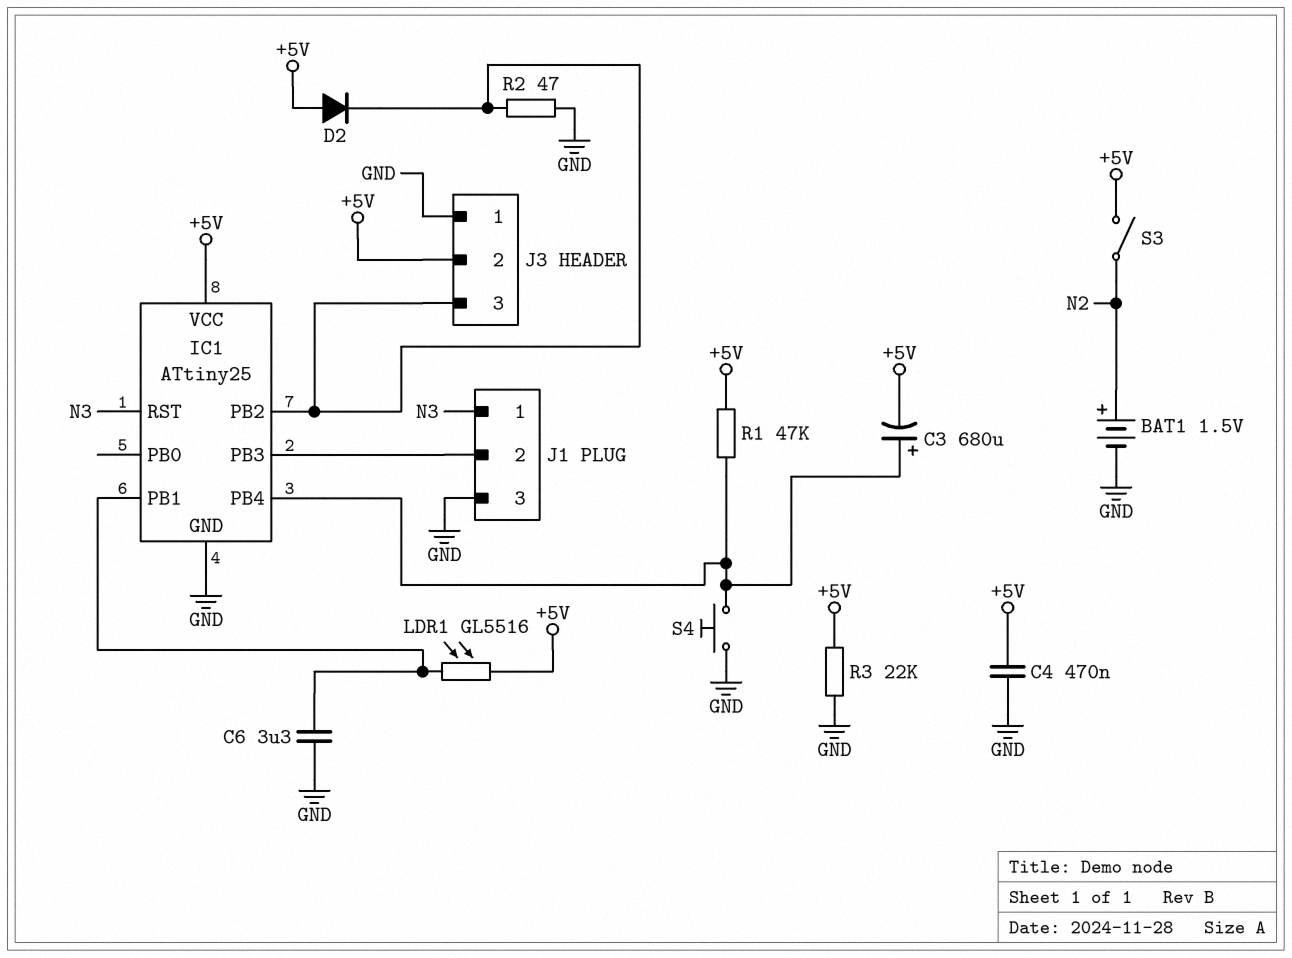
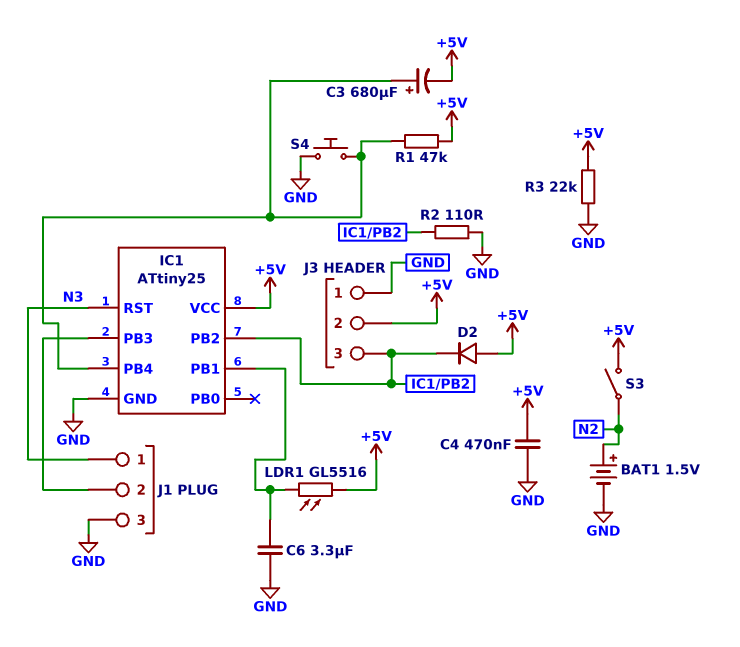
R2: 47 (GND, IC1/PB2) -> 110 (GND, IC1/PB2)

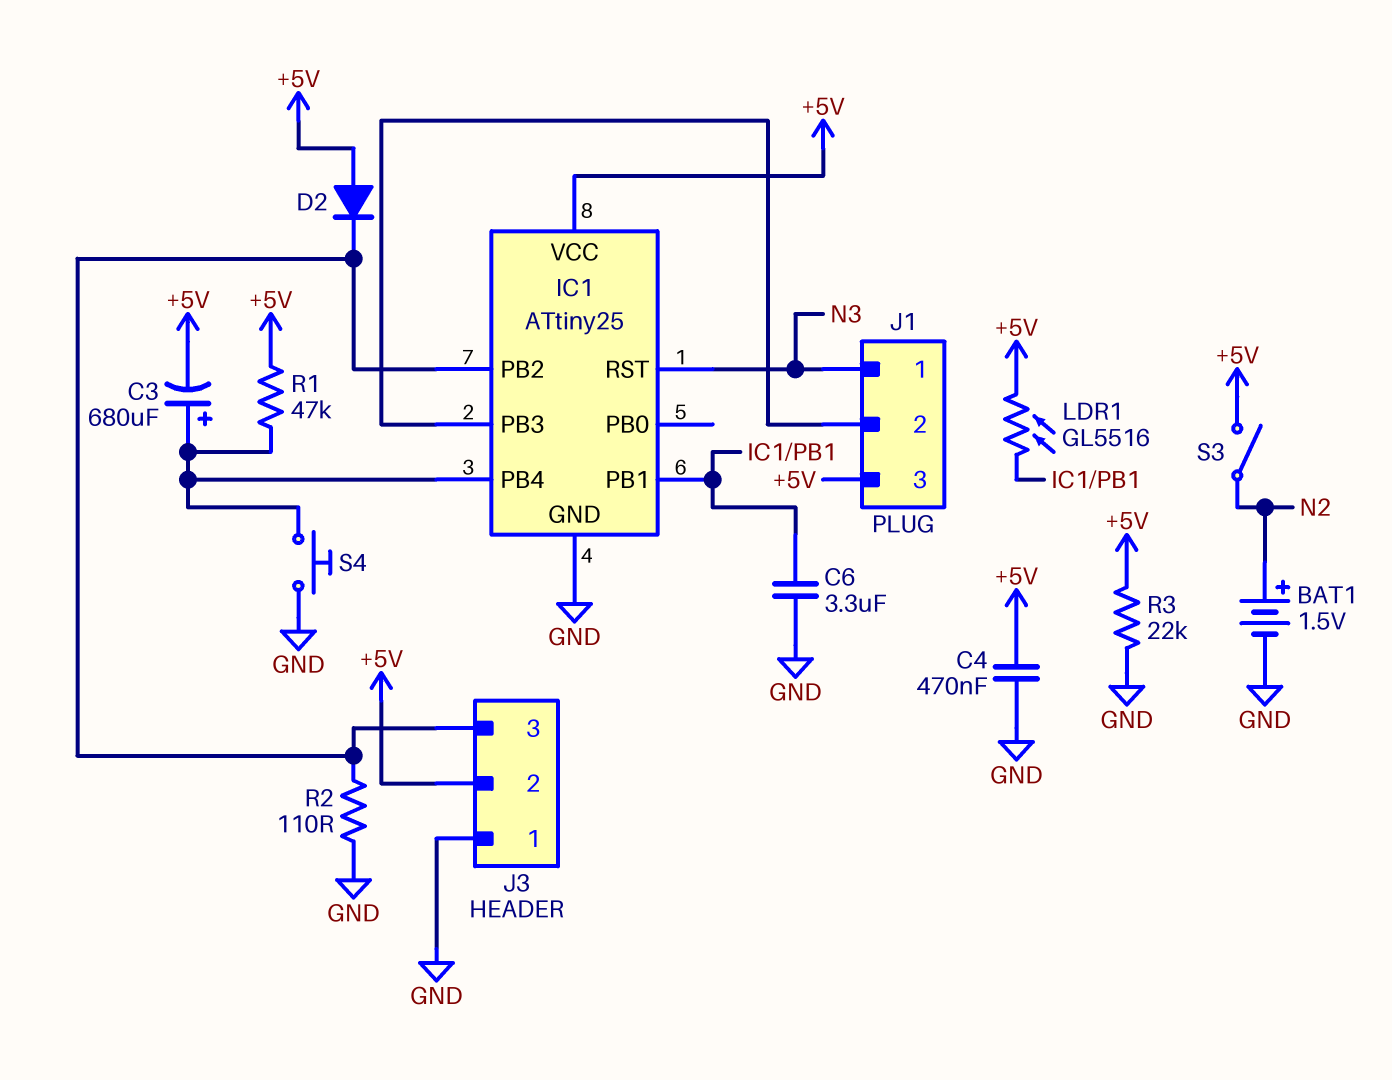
J1 pin 3: GND -> +5V

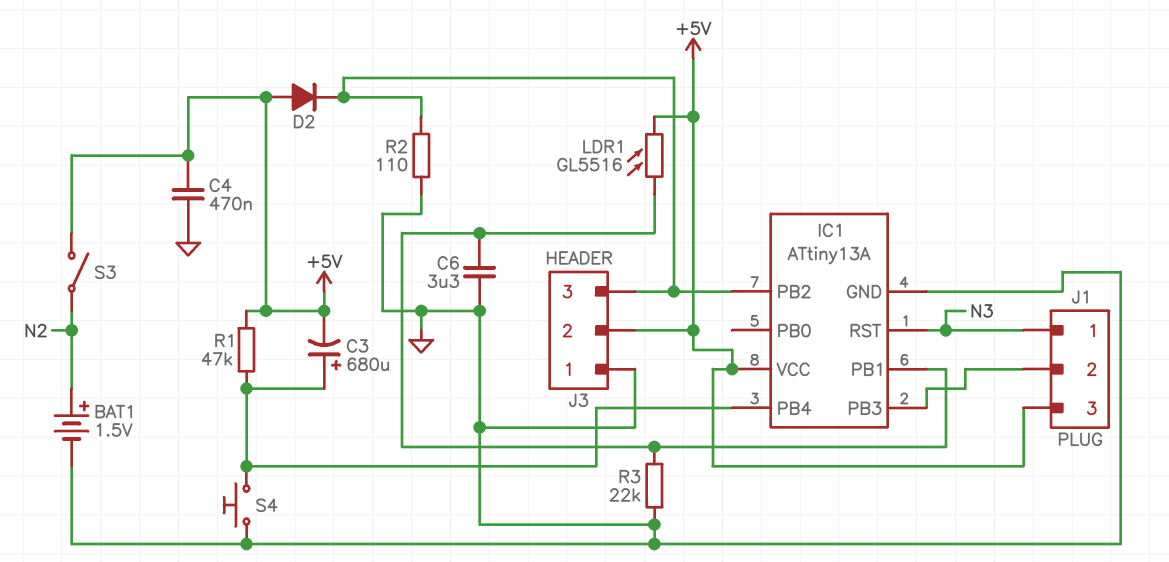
IC1: ATtiny25 -> ATtiny13A
R3: 22k (+5V, GND) -> 22k (GND, IC1/PB1)

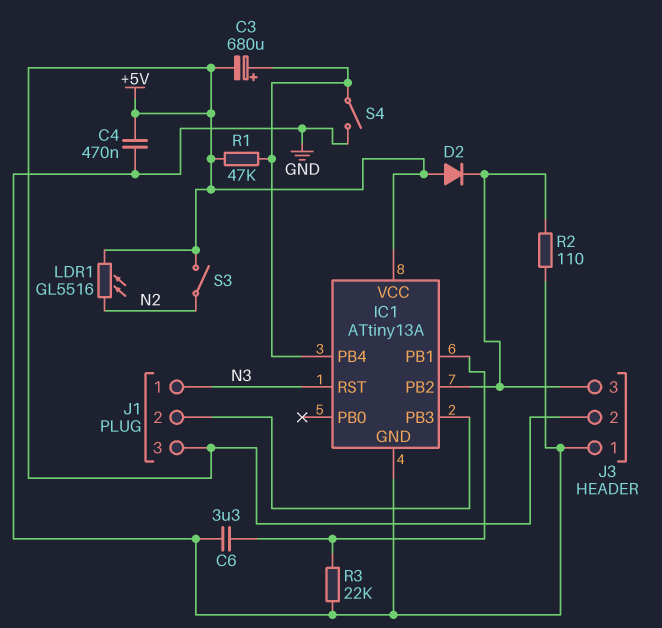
BAT1: 1.5V (plus N2, minus GND) -> none
LDR1: GL5516 (+5V, IC1/PB1) -> GL5516 (+5V, N2)
S4: button (GND, IC1/PB4) -> switch (GND, IC1/PB4)

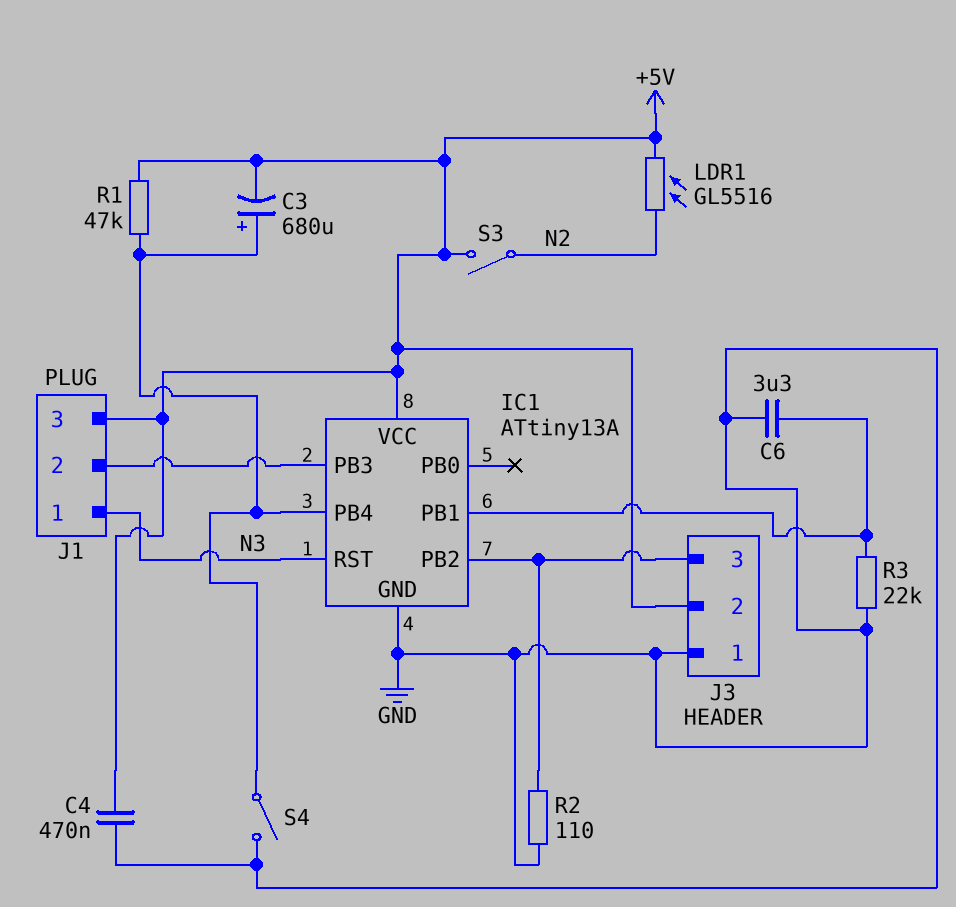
D2: diode (A +5V, K IC1/PB2) -> none

